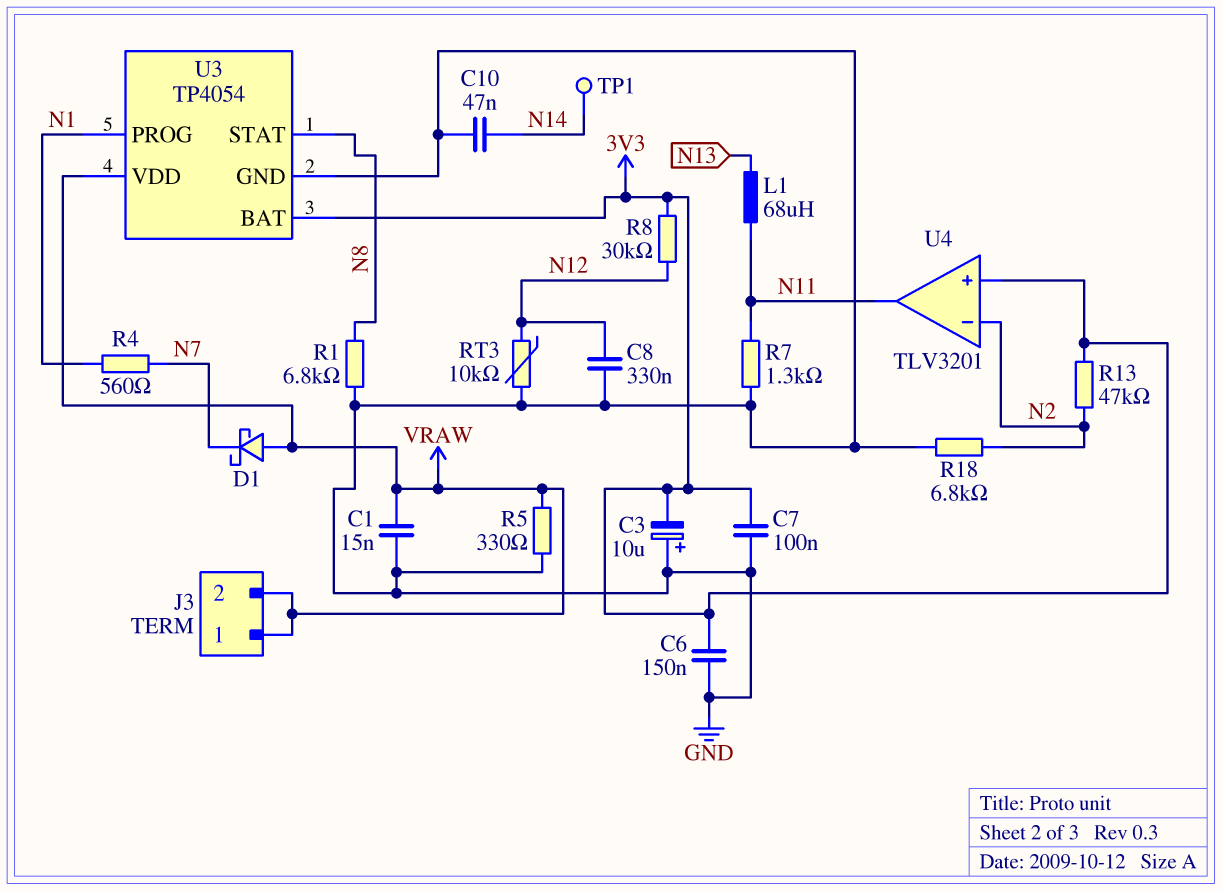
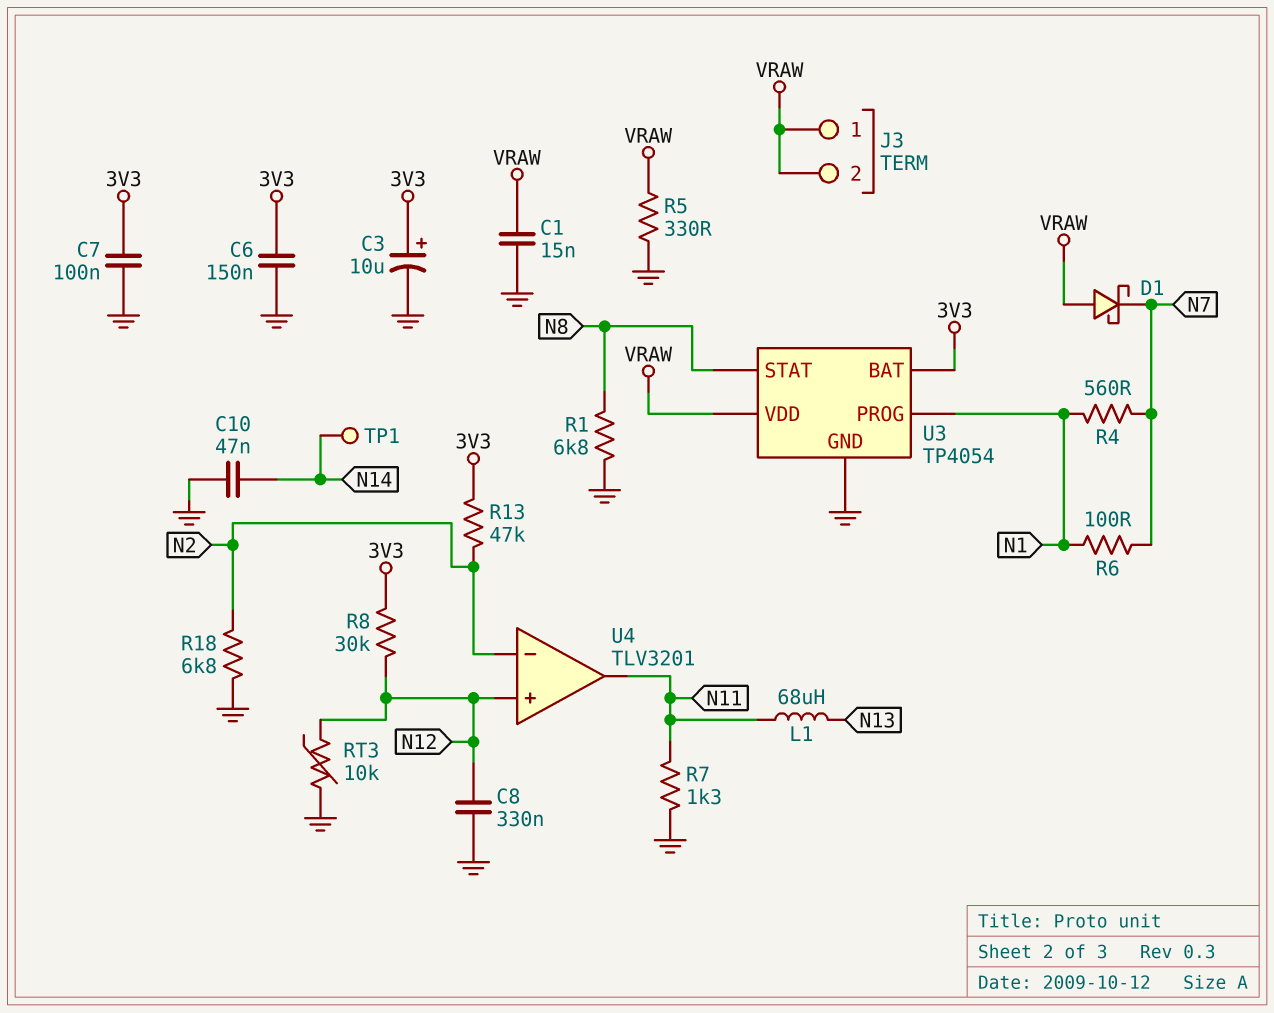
C3: 10uF (plus GND, minus 3V3) -> 10uF (plus 3V3, minus GND)
R6: none -> 100 (N1, N7)
U4 pin in+: 3V3 -> N12

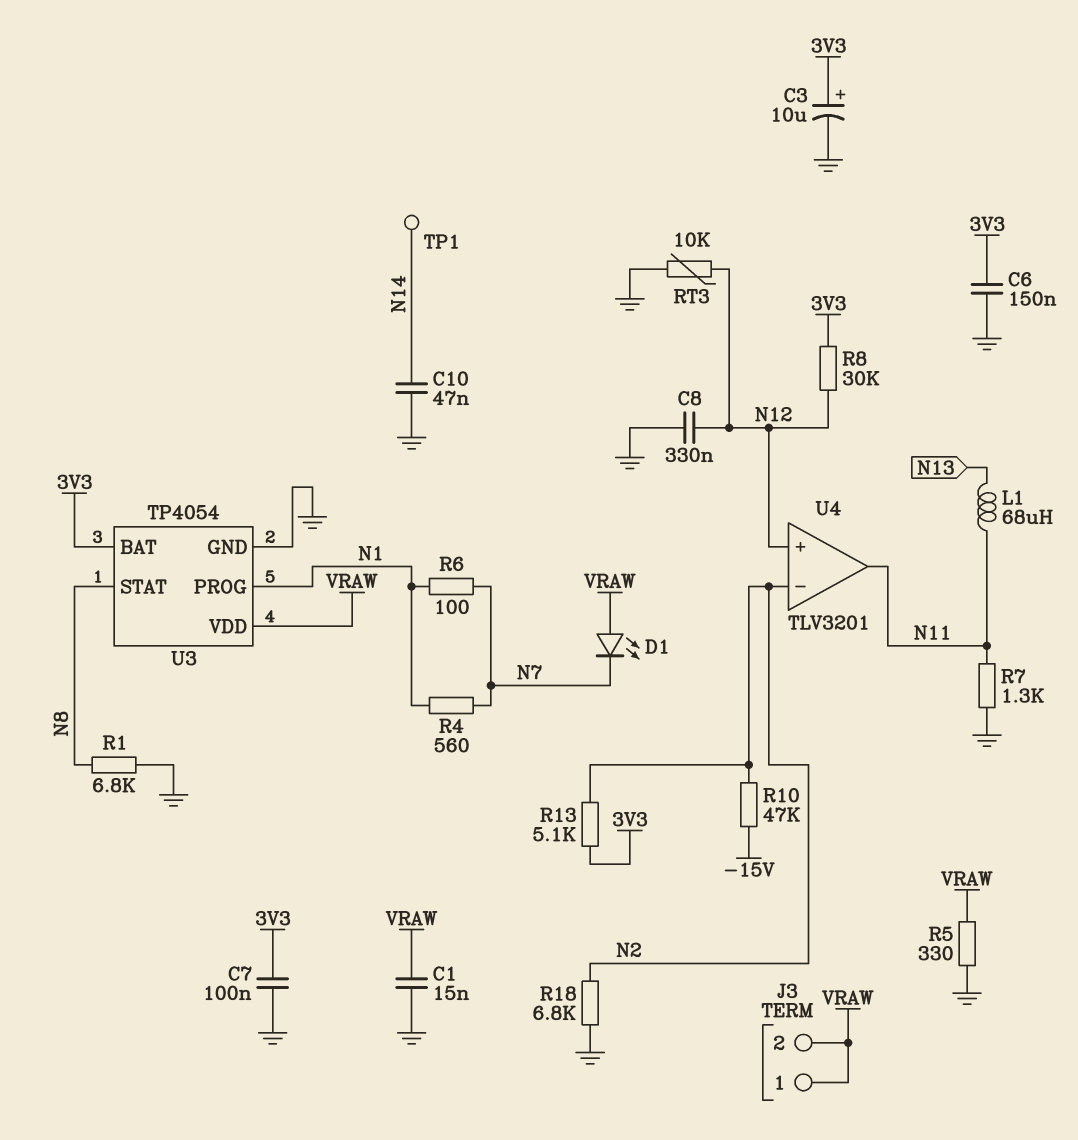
D1: schottky (A VRAW, K N7) -> LED (A VRAW, K N7)
R10: none -> 47k (-15V, N2)
R13: 47k (3V3, N2) -> 5.1k (3V3, N2)

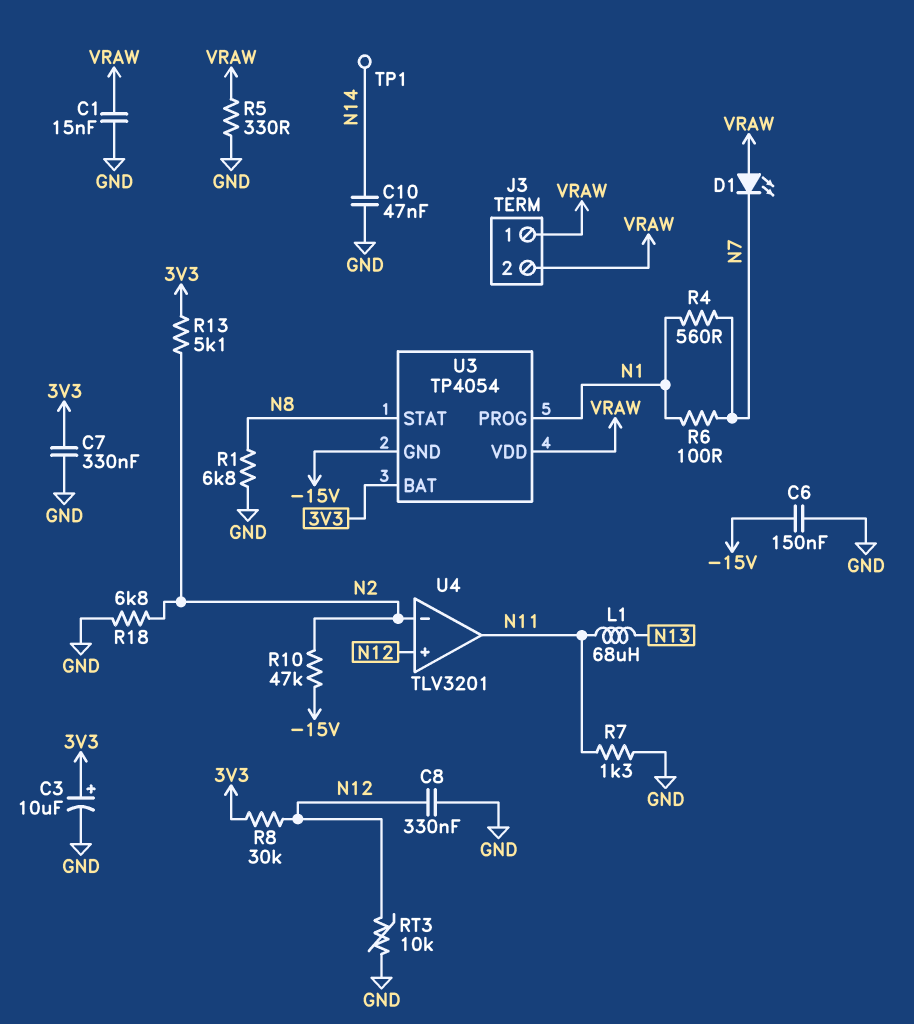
C6: 150nF (3V3, GND) -> 150nF (-15V, GND)
C7: 100nF (3V3, GND) -> 330nF (3V3, GND)
U3 pin GND: GND -> -15V

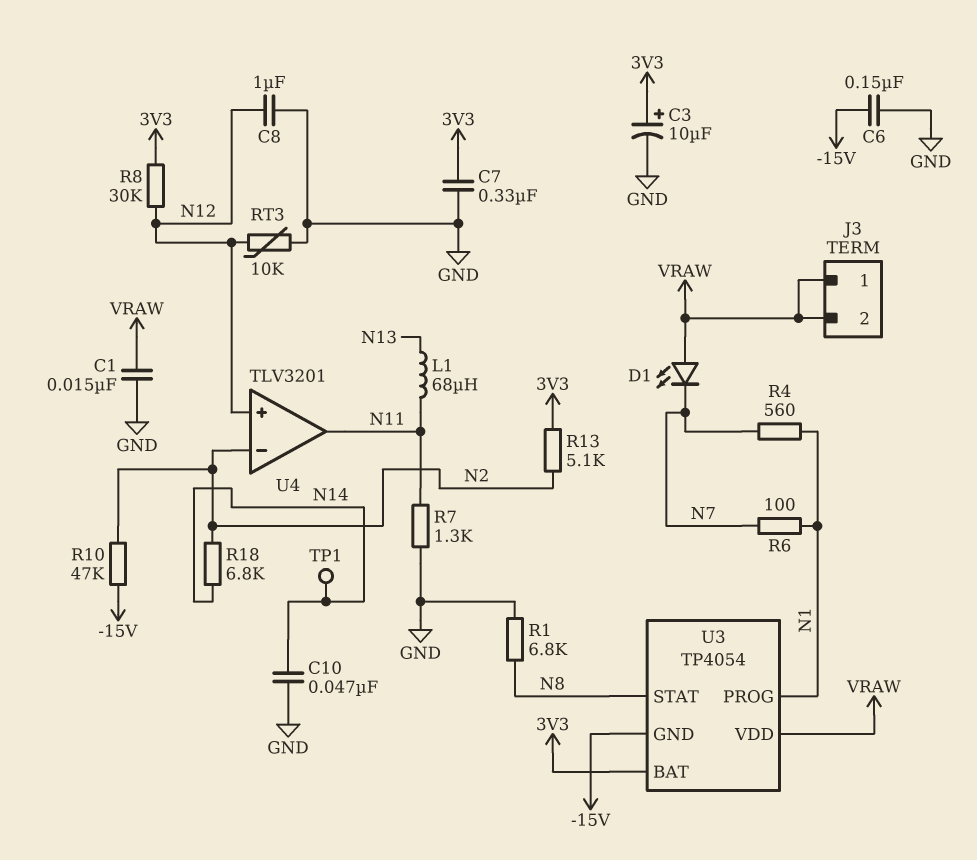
C8: 330nF (GND, N12) -> 1uF (GND, N12)
R5: 330 (GND, VRAW) -> none
R18: 6.8k (GND, N2) -> 6.8k (N2, N14)

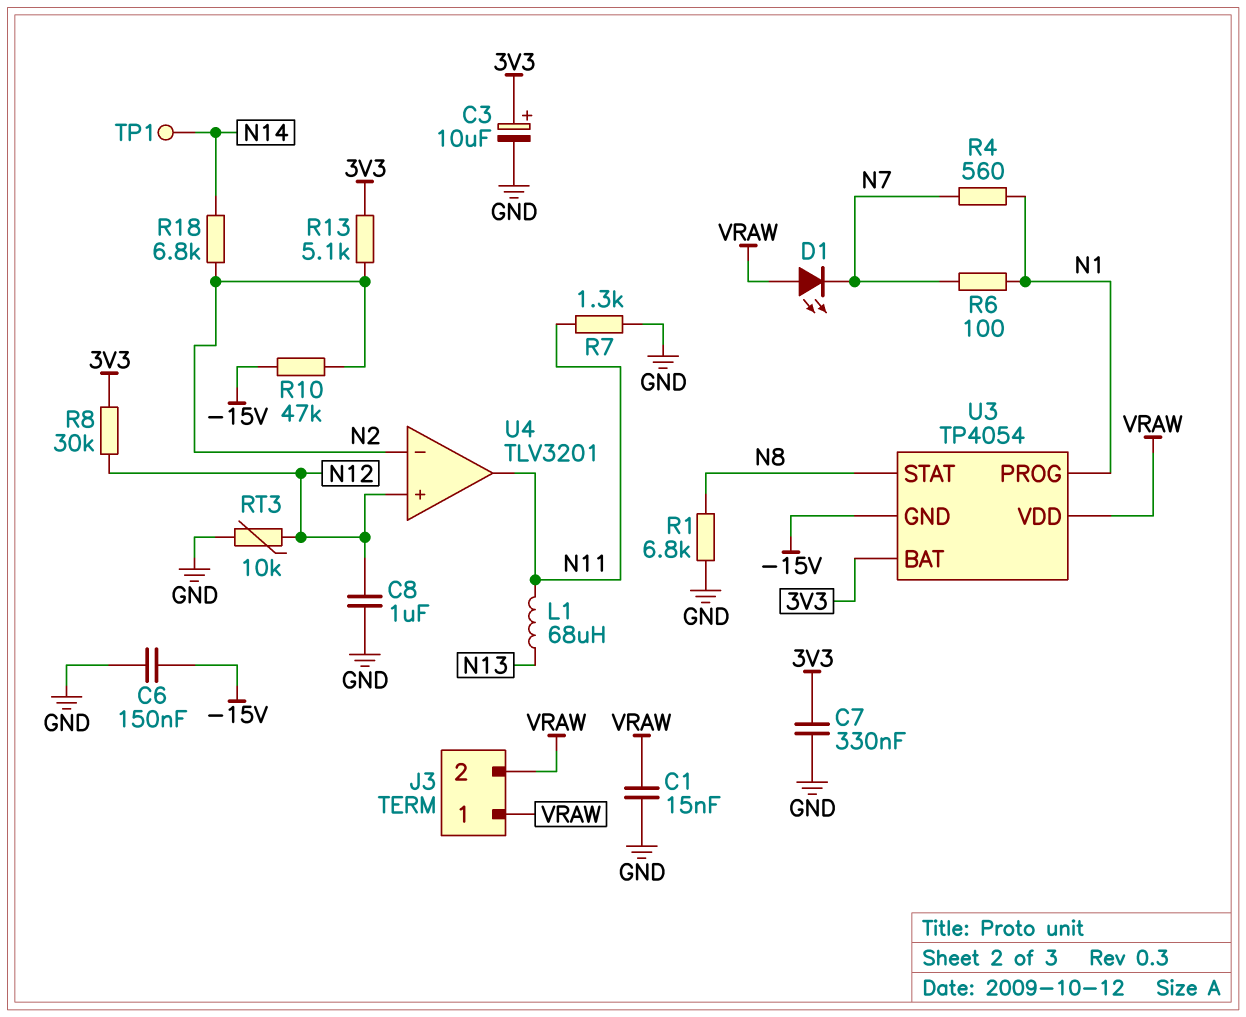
C10: 47nF (GND, N14) -> none

